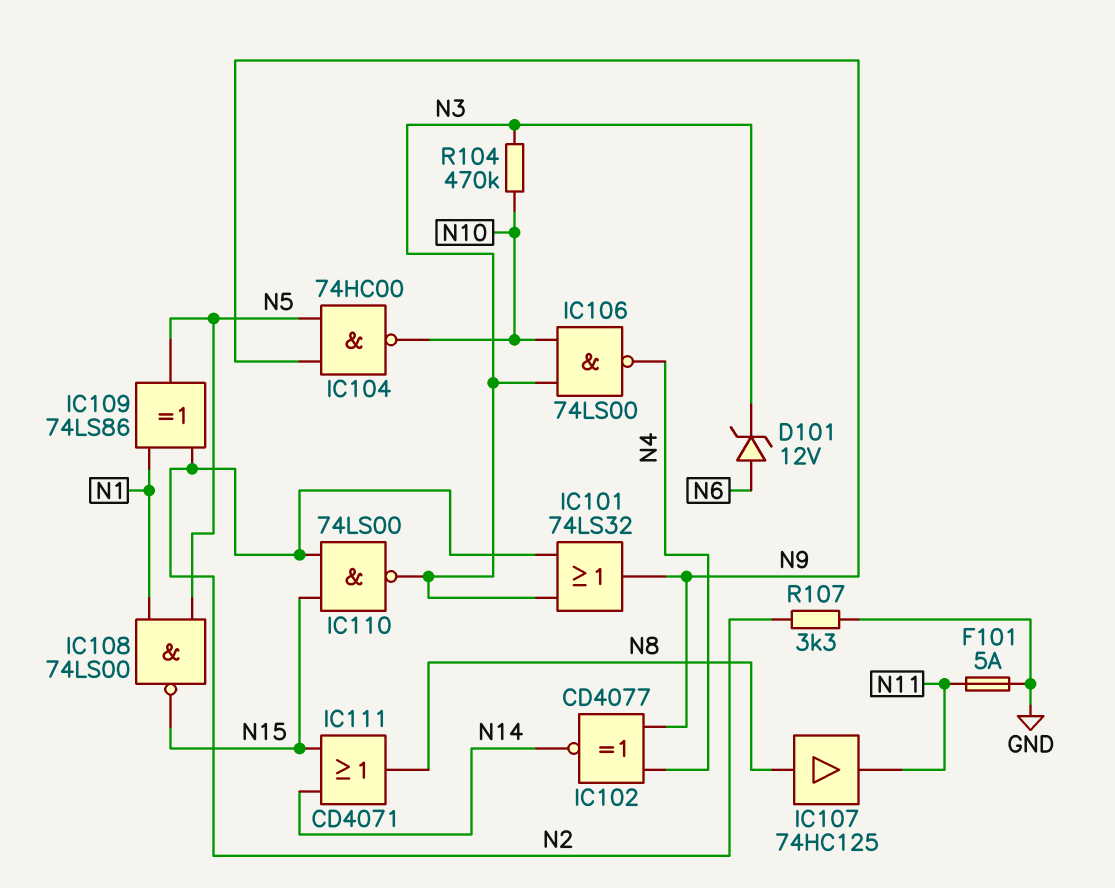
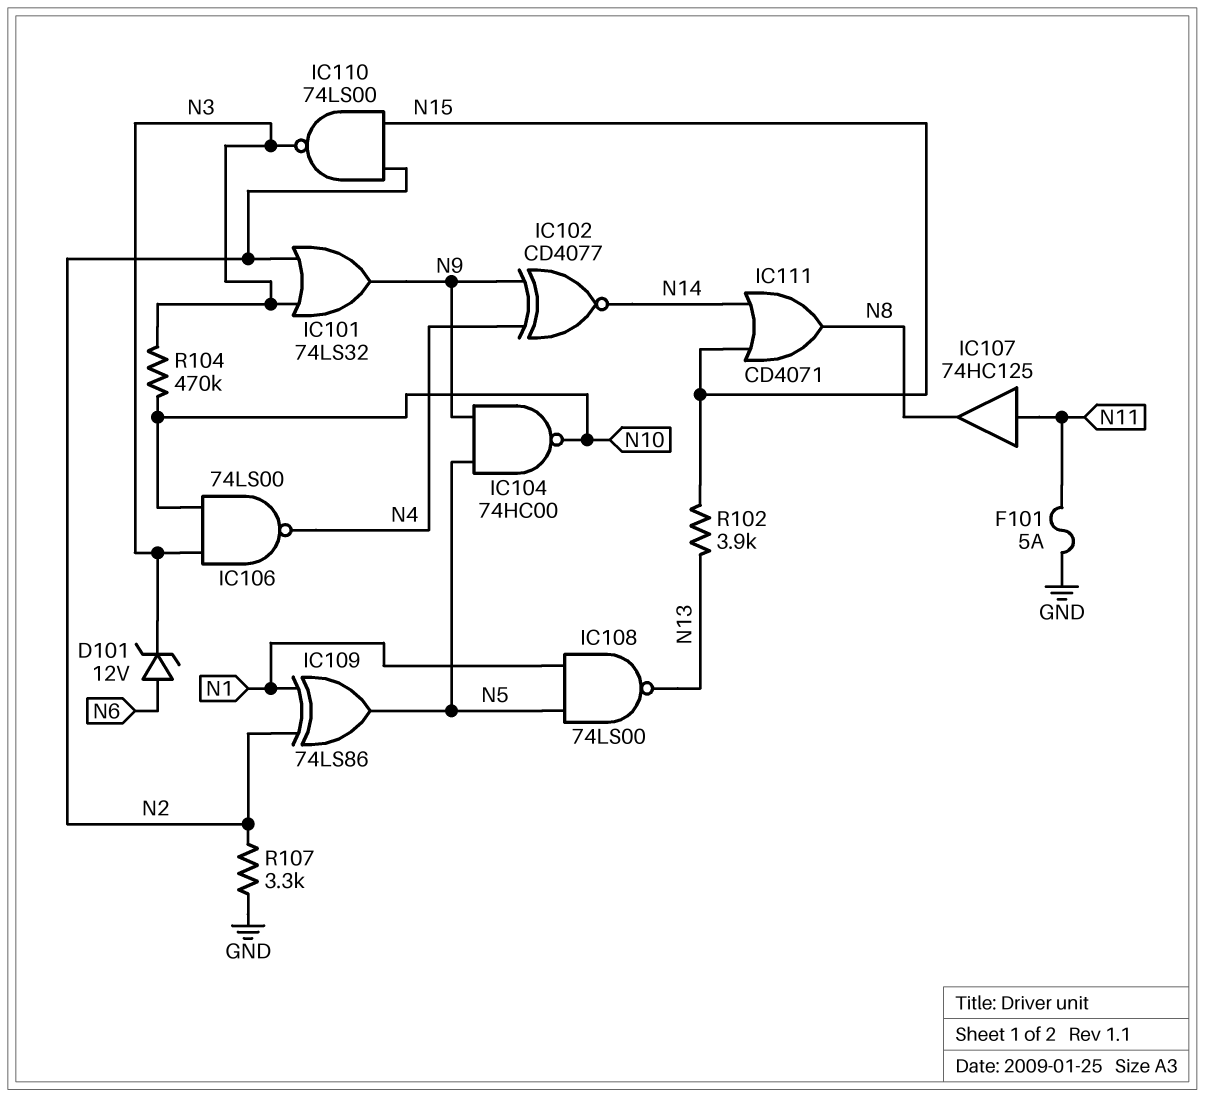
IC107: buffer 74HC125 (in N8, out N11) -> buffer 74HC125 (in N11, out N8)
IC108: NAND 74LS00 (in N1, in N5, out N15) -> NAND 74LS00 (in N1, in N5, out N13)
R102: none -> 3.9k (N13, N15)

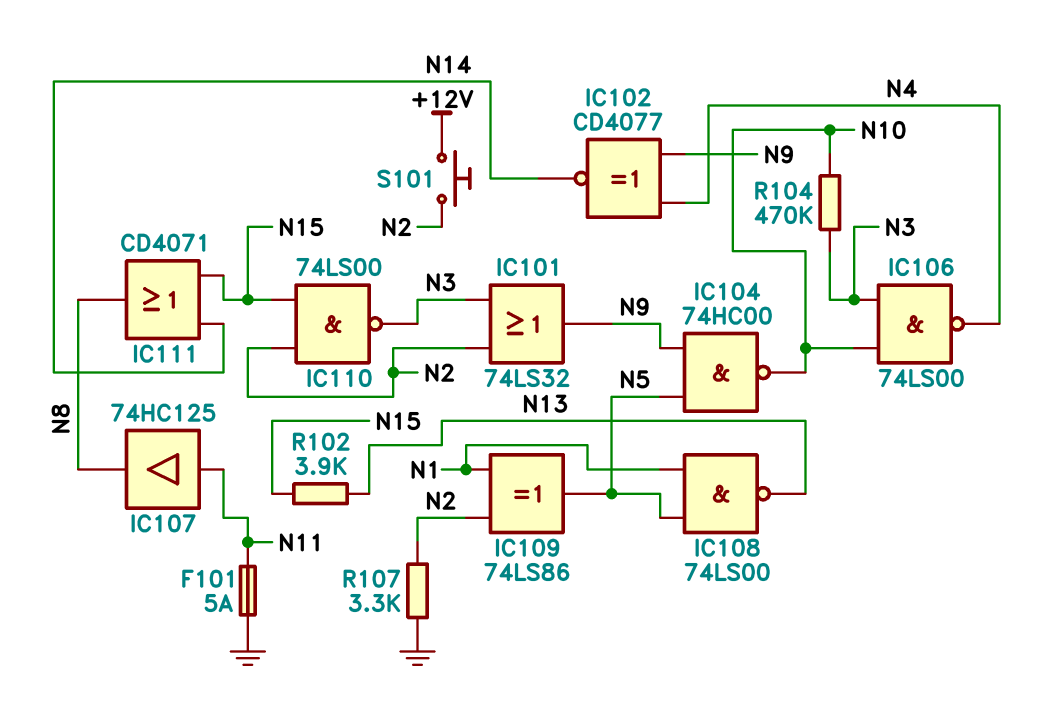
D101: zener 12V (A N6, K N3) -> none
S101: none -> button (+12V, N2)

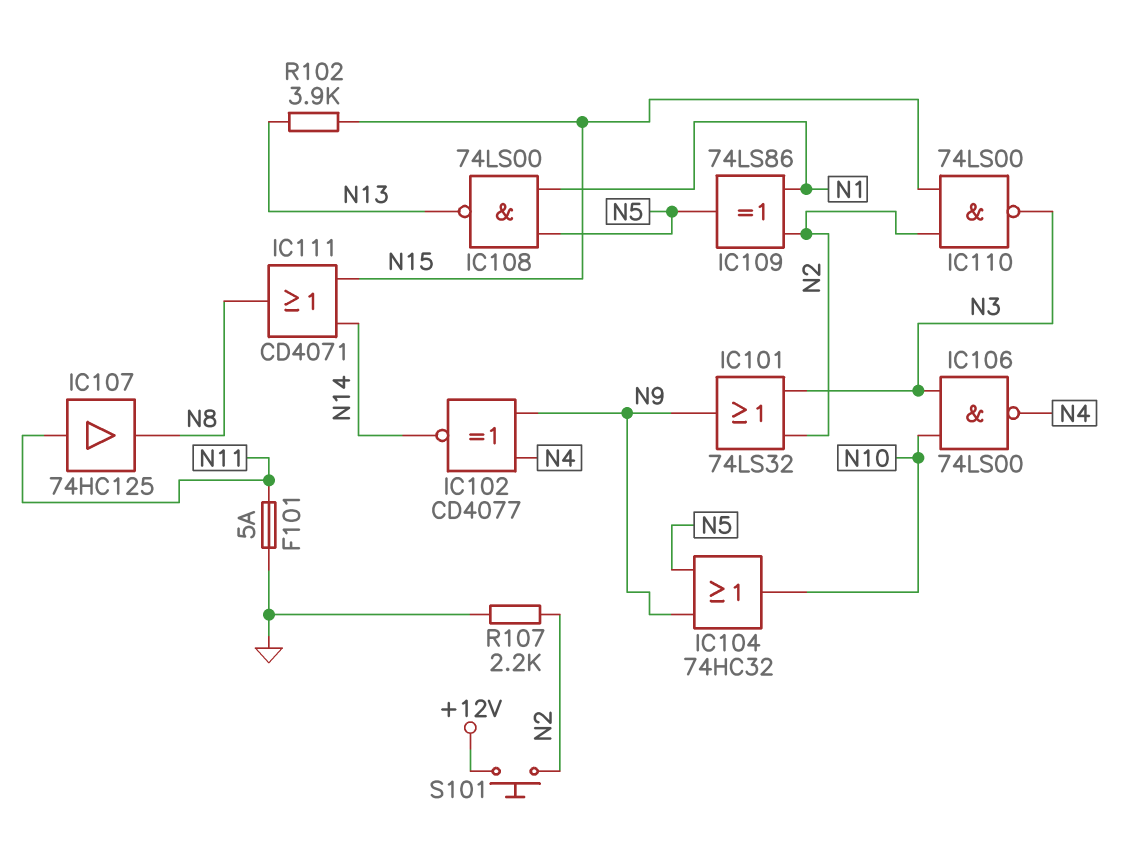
IC104: NAND 74HC00 (in N5, in N9, out N10) -> OR 74HC32 (in N5, in N9, out N10)
R104: 470k (N3, N10) -> none
R107: 3.3k (GND, N2) -> 2.2k (GND, N2)

